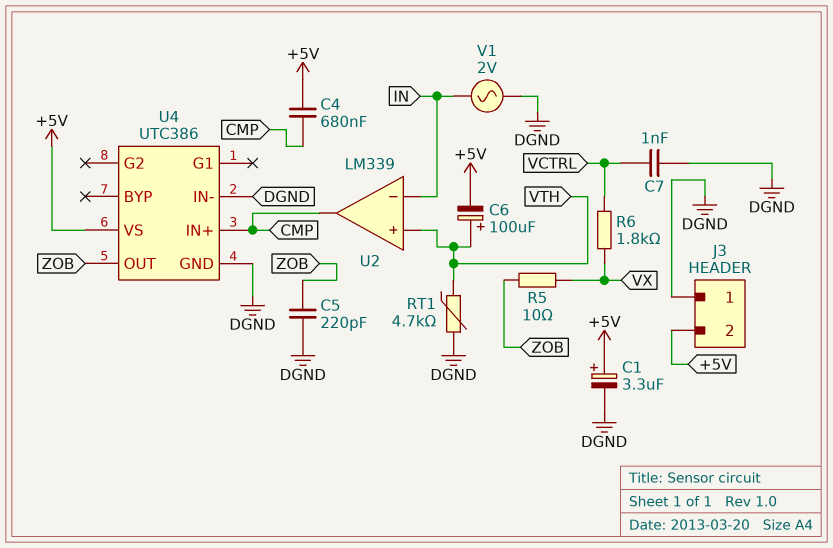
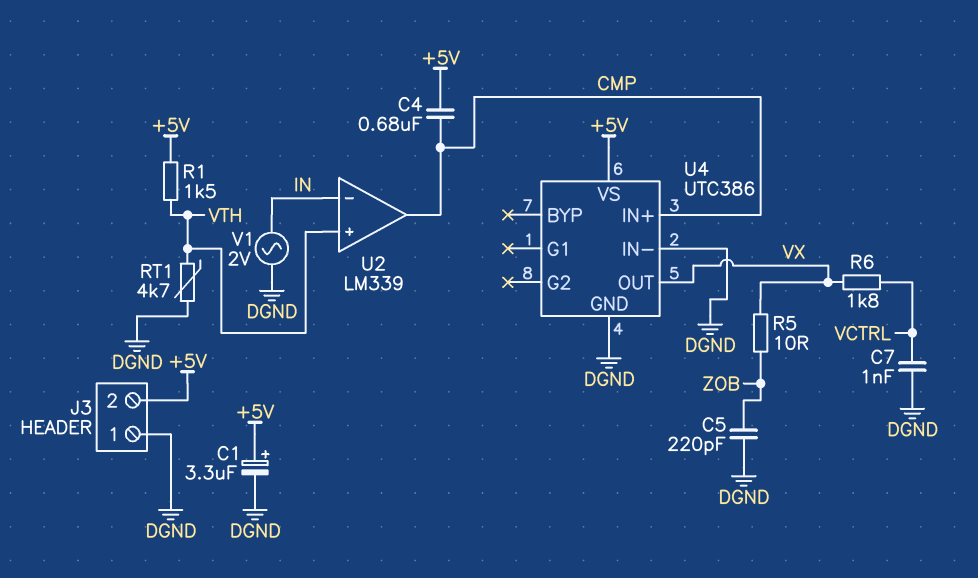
C6: 100uF (plus VTH, minus +5V) -> none
R1: none -> 1.5k (+5V, VTH)
U4 pin OUT: ZOB -> VX

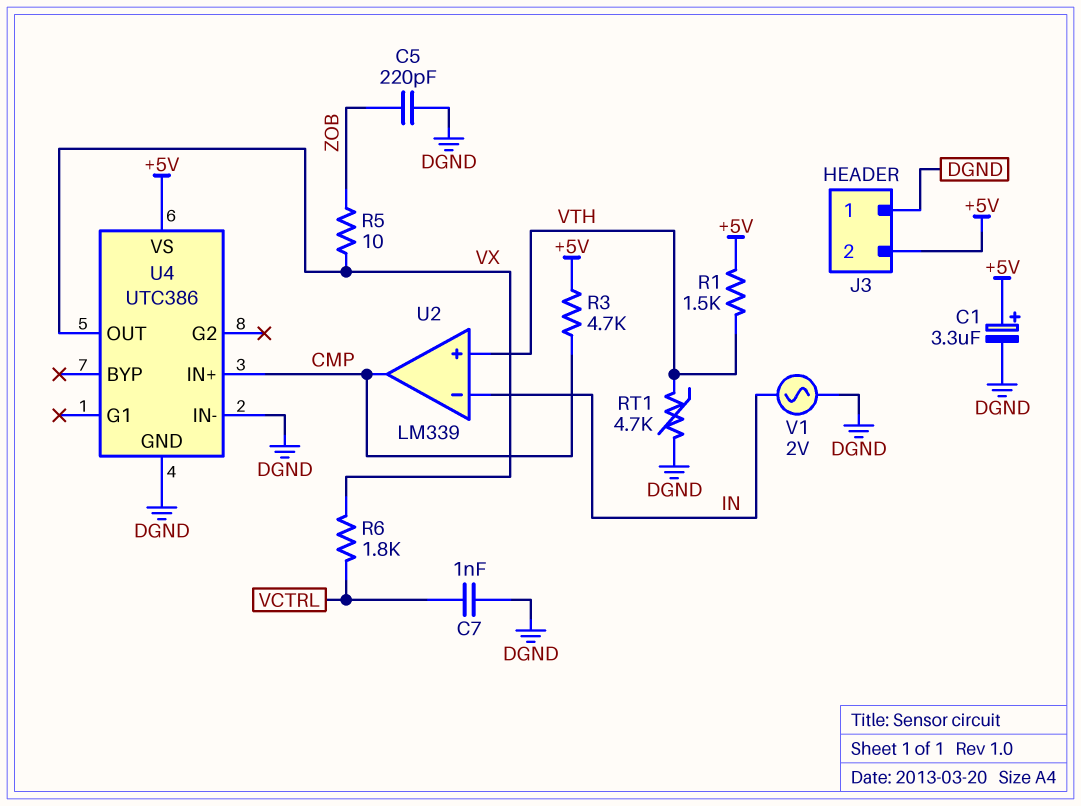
C4: 680nF (+5V, CMP) -> none
R3: none -> 4.7k (+5V, CMP)

